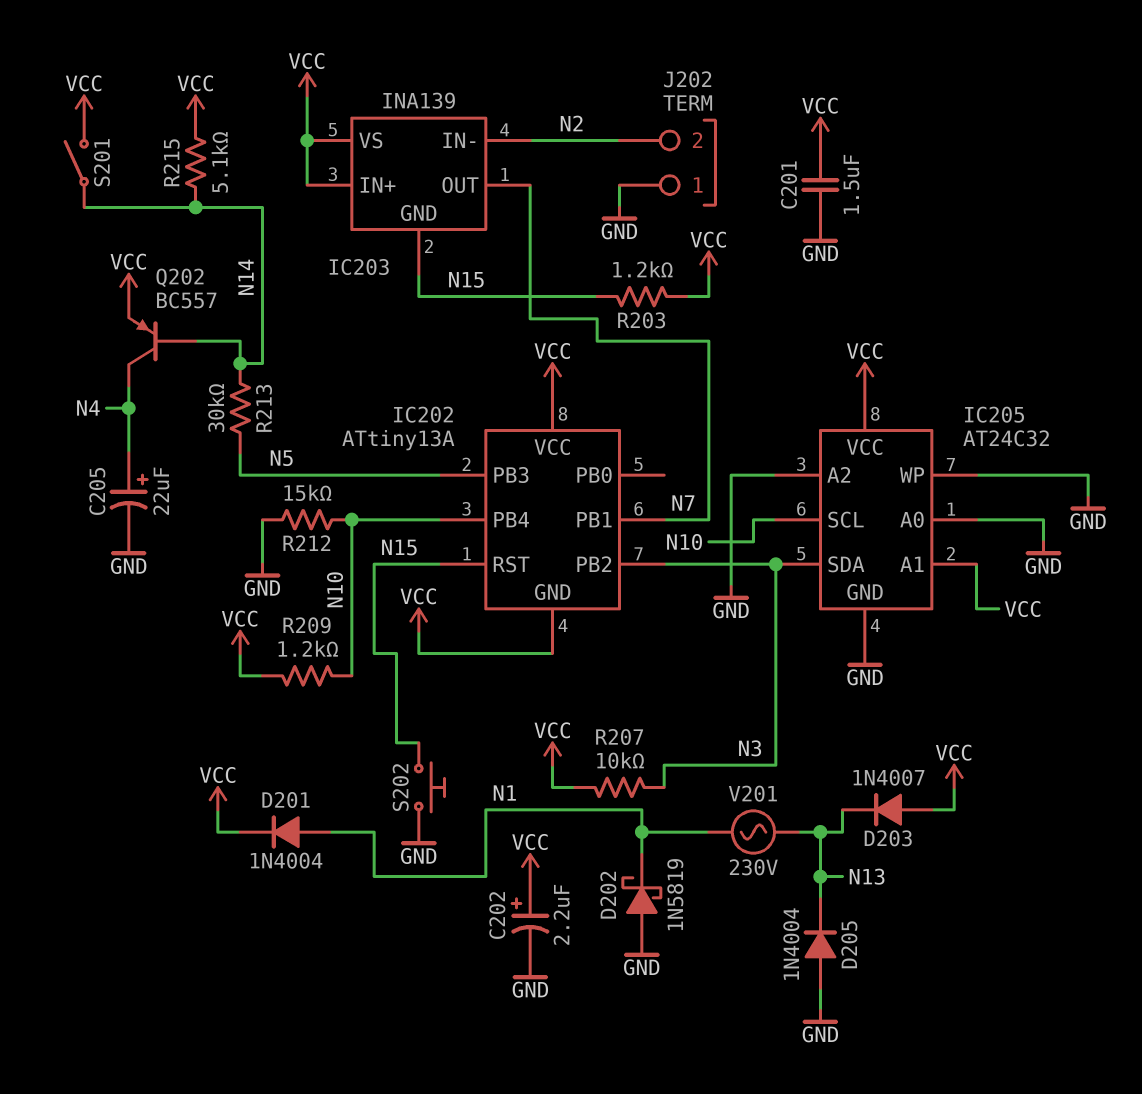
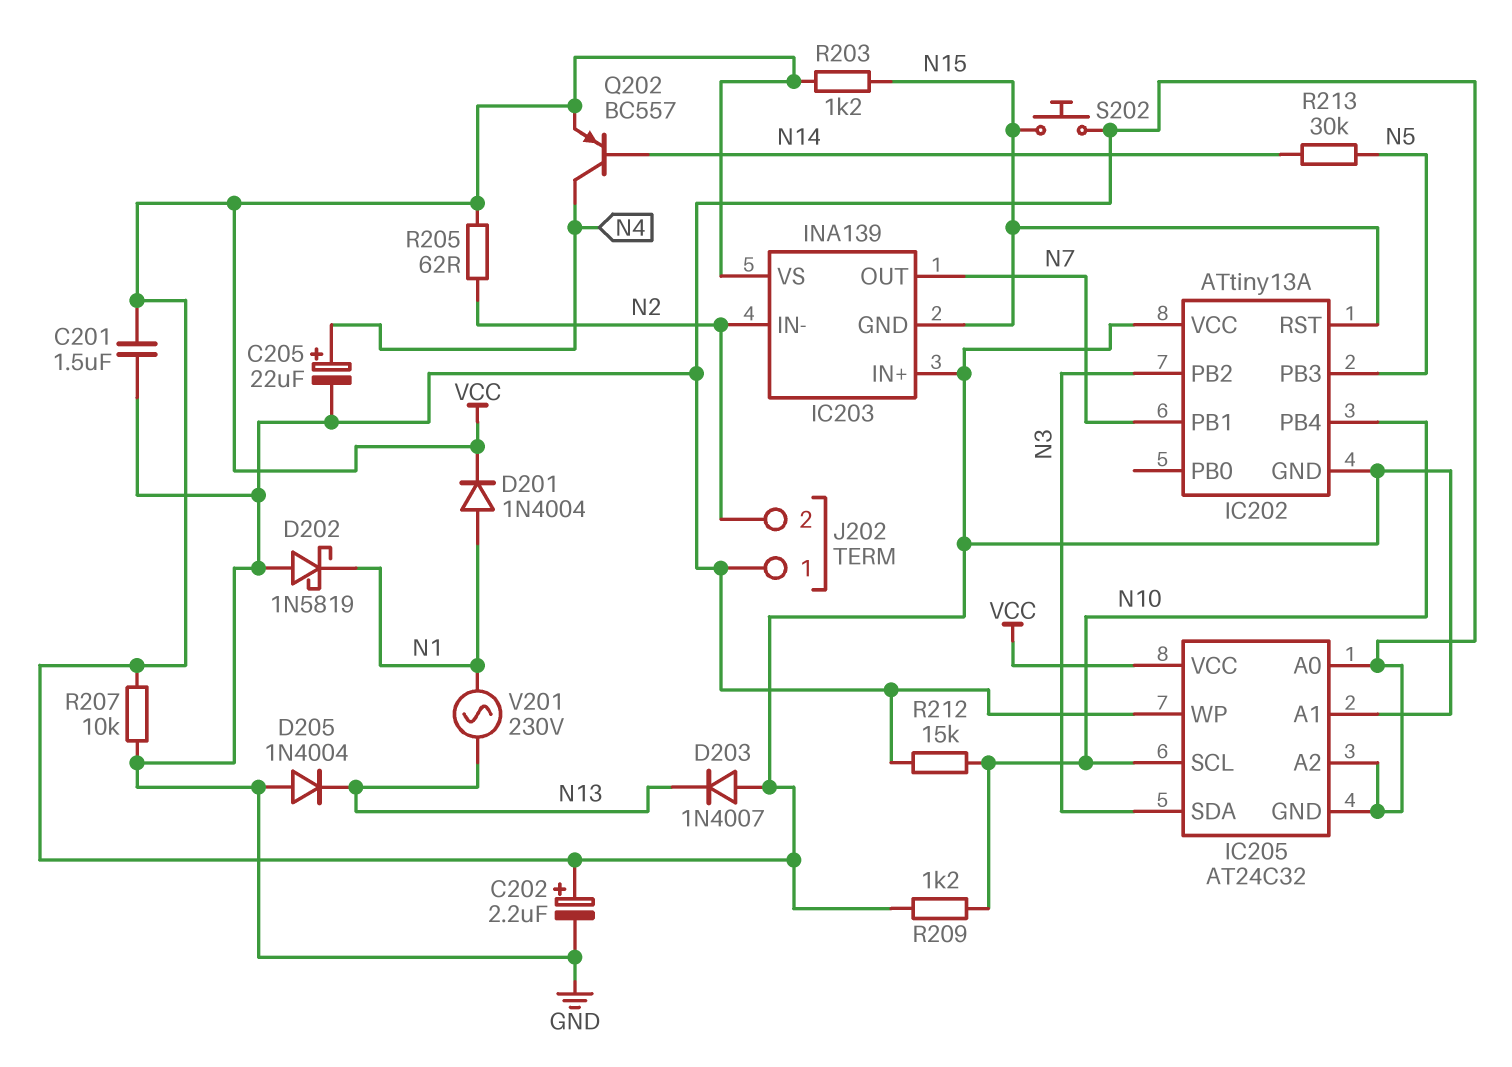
R205: none -> 62 (N2, VCC)
R207: 10k (N3, VCC) -> 10k (GND, VCC)
R215: 5.1k (N14, VCC) -> none
S201: switch (N14, VCC) -> none

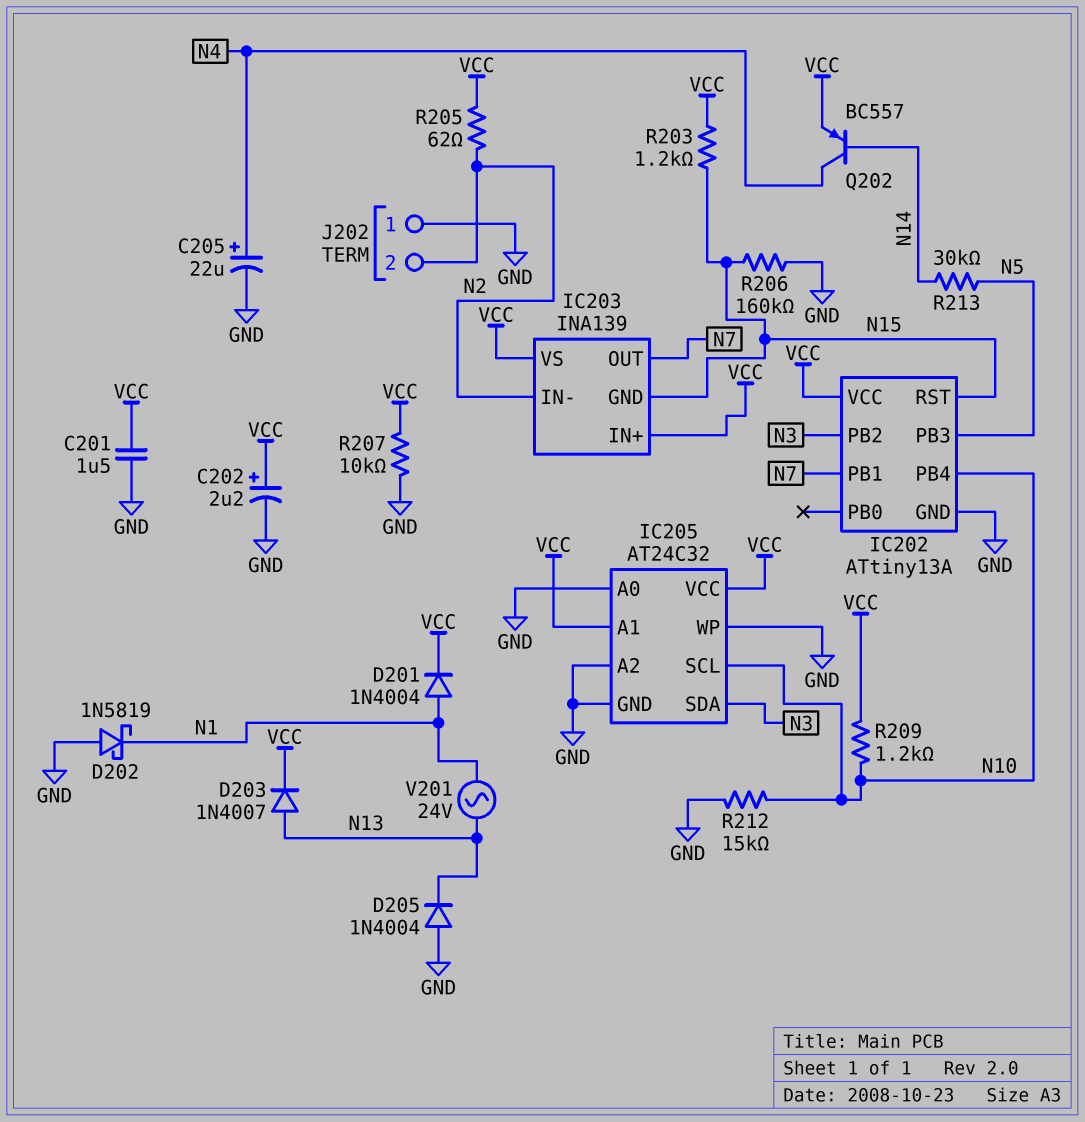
D203: diode 1N4007 (A VCC, K N13) -> diode 1N4007 (A N13, K VCC)
IC202 pin GND: VCC -> GND
R206: none -> 160k (GND, N15)
S202: button (GND, N15) -> none
V201: AC 230V (N1, N13) -> AC 24V (N1, N13)

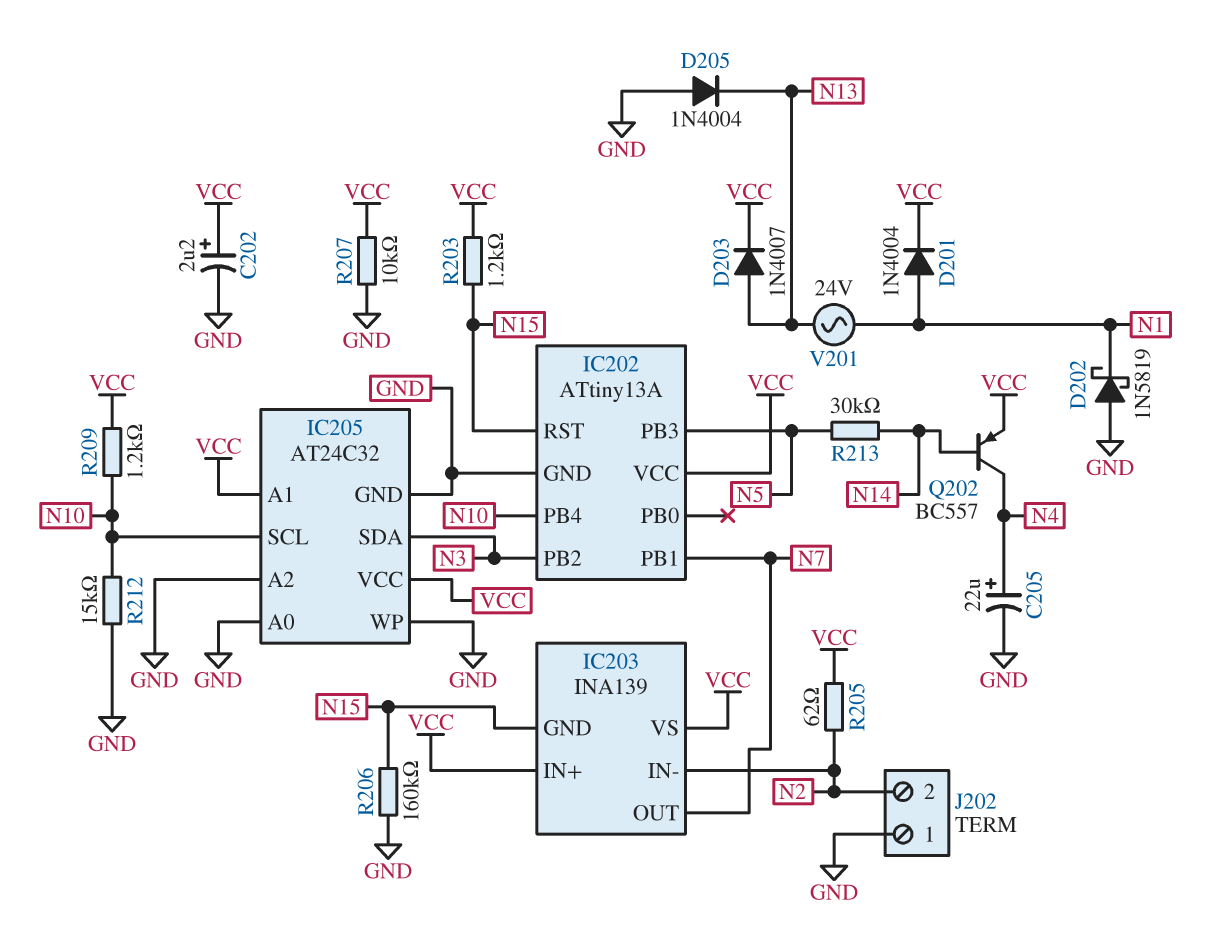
C201: 1.5uF (GND, VCC) -> none

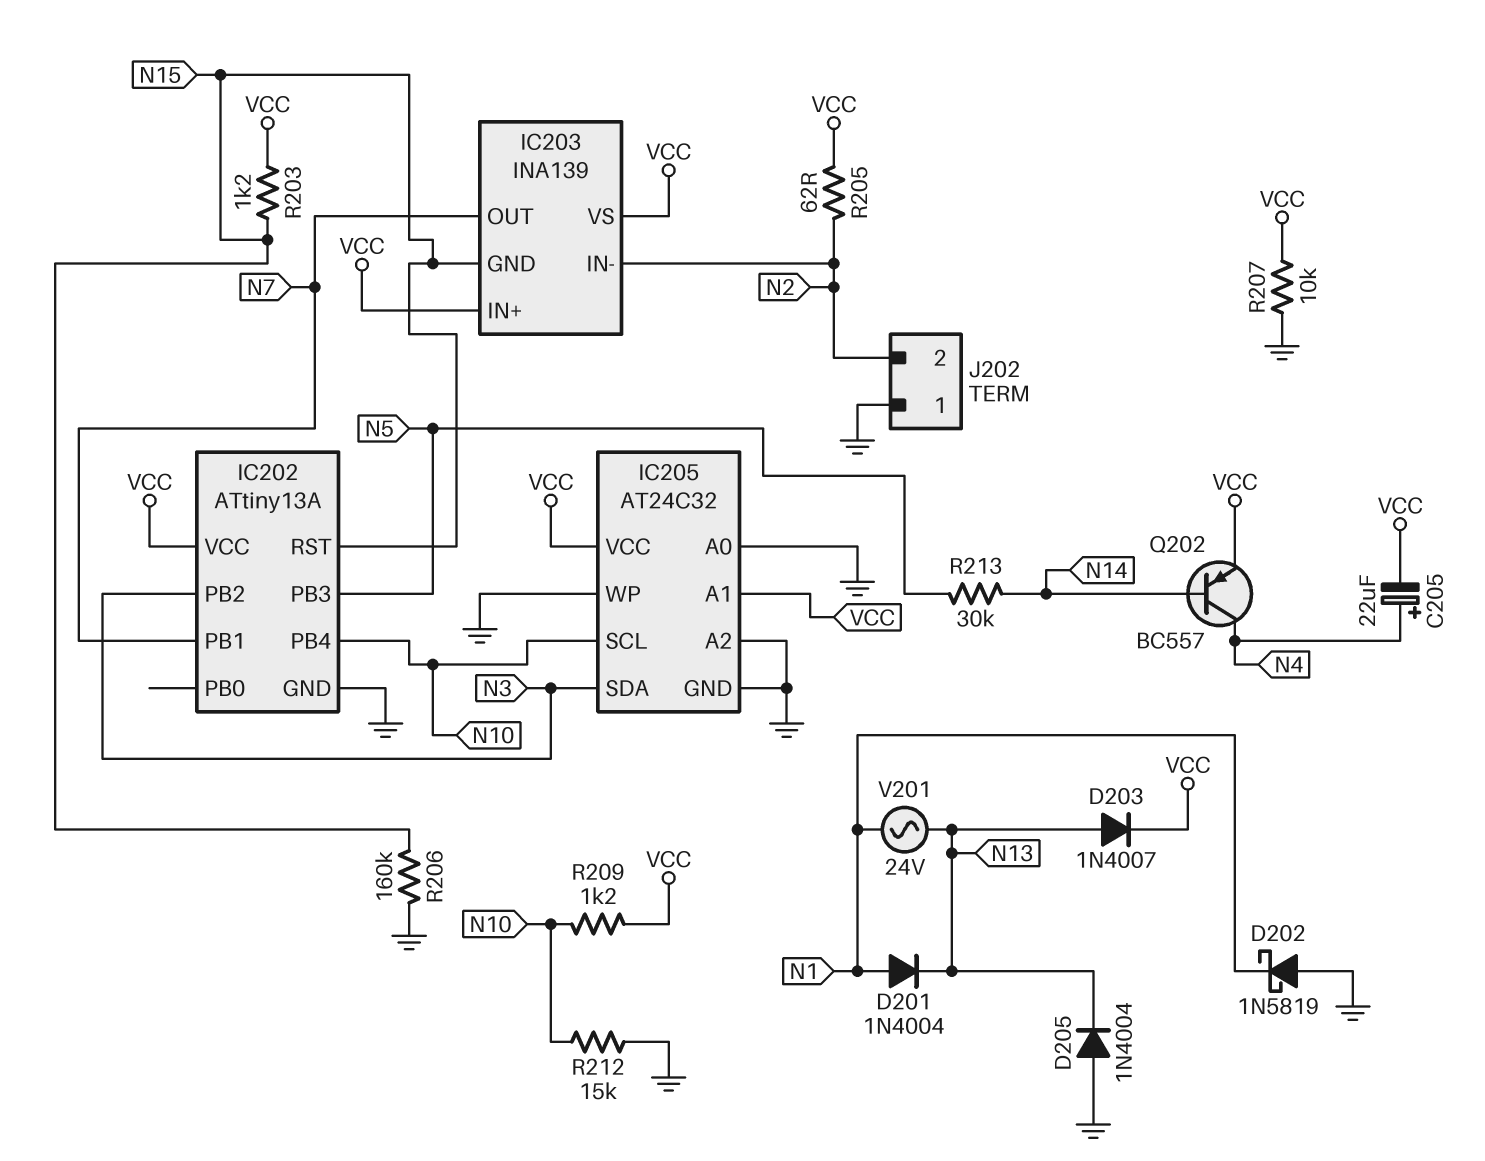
C202: 2.2uF (plus VCC, minus GND) -> none
C205: 22uF (plus N4, minus GND) -> 22uF (plus N4, minus VCC)
D201: diode 1N4004 (A N1, K VCC) -> diode 1N4004 (A N1, K N13)

